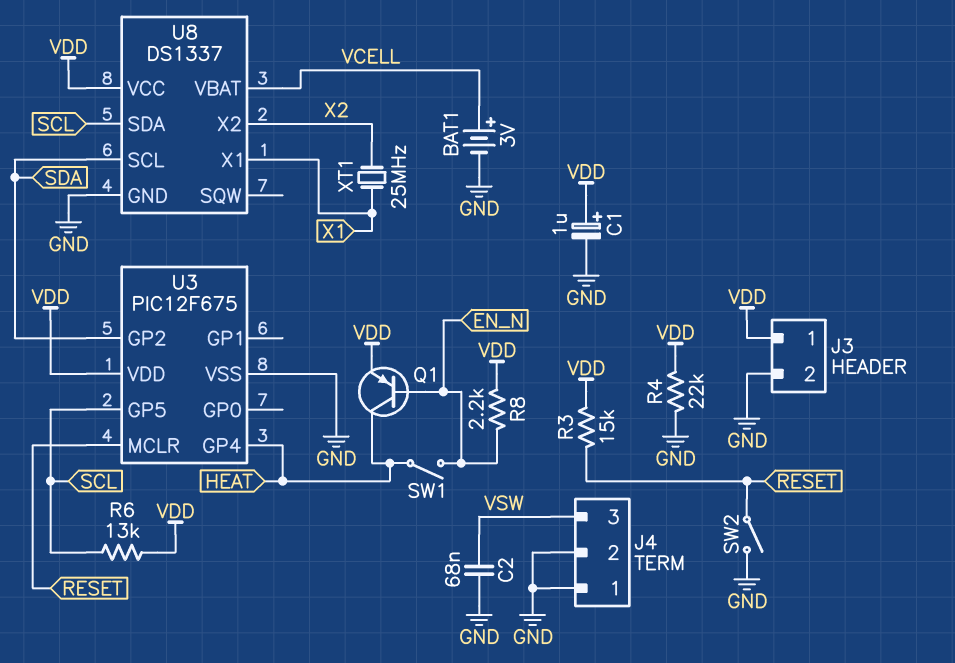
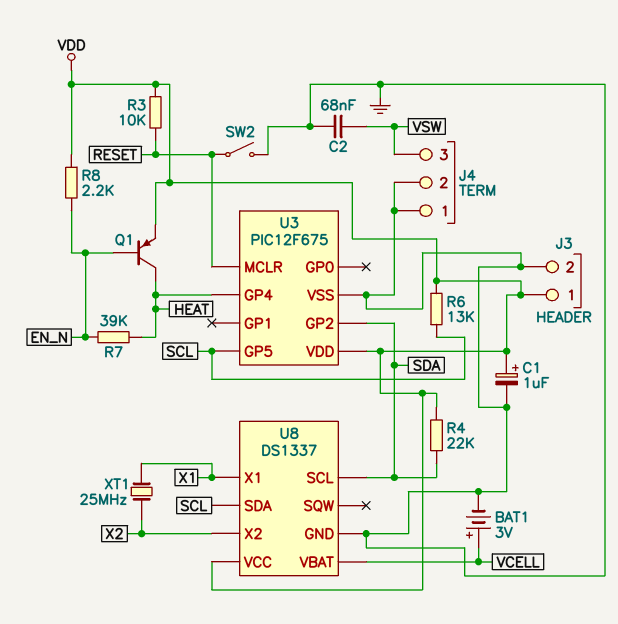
R3: 15k (RESET, VDD) -> 10k (RESET, VDD)
R4: 22k (GND, VDD) -> 22k (SDA, VDD)
R7: none -> 39k (EN_N, HEAT)
SW1: switch (EN_N, HEAT) -> none

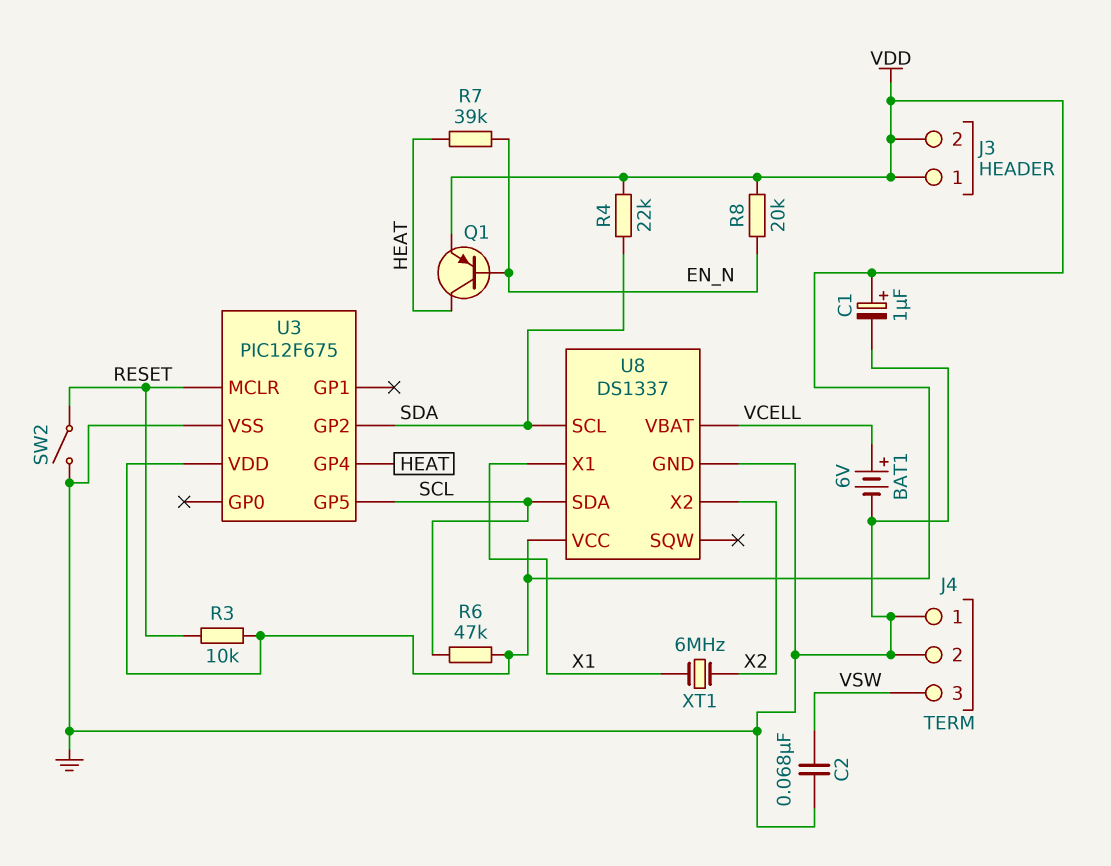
BAT1: 3V (plus VCELL, minus GND) -> 6V (plus VCELL, minus GND)
J3 pin 2: GND -> VDD
R6: 13k (SCL, VDD) -> 47k (SCL, VDD)
R8: 2.2k (EN_N, VDD) -> 20k (EN_N, VDD)
XT1: 25MHz (X1, X2) -> 6MHz (X1, X2)

